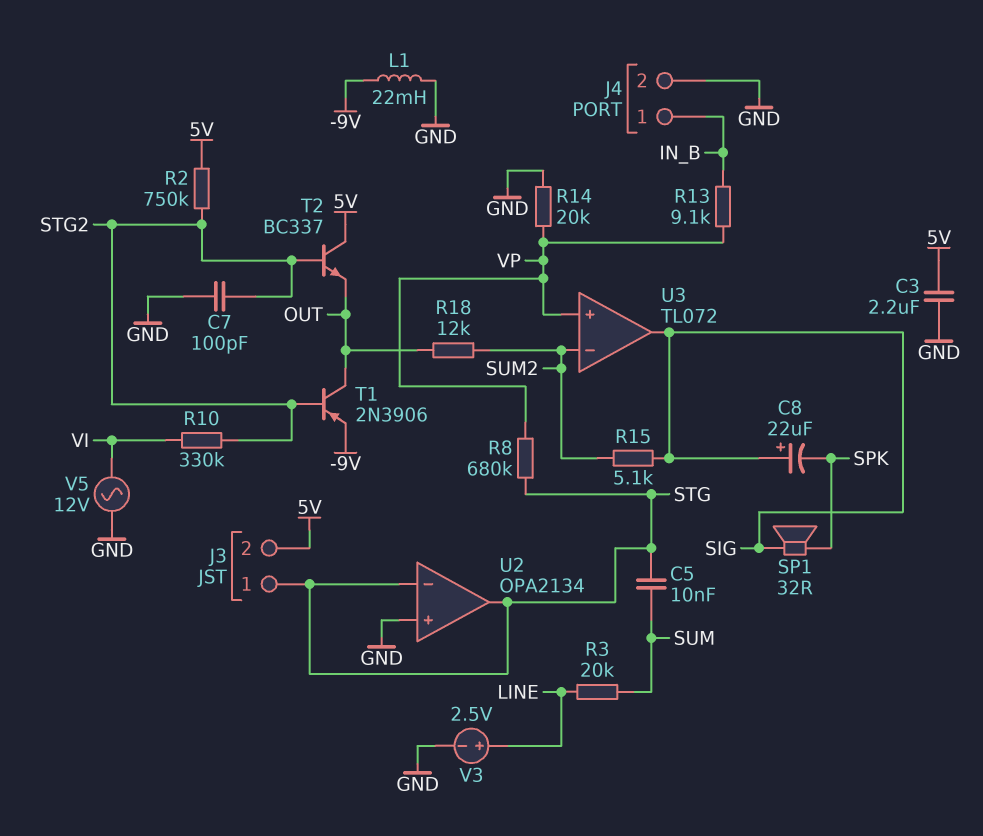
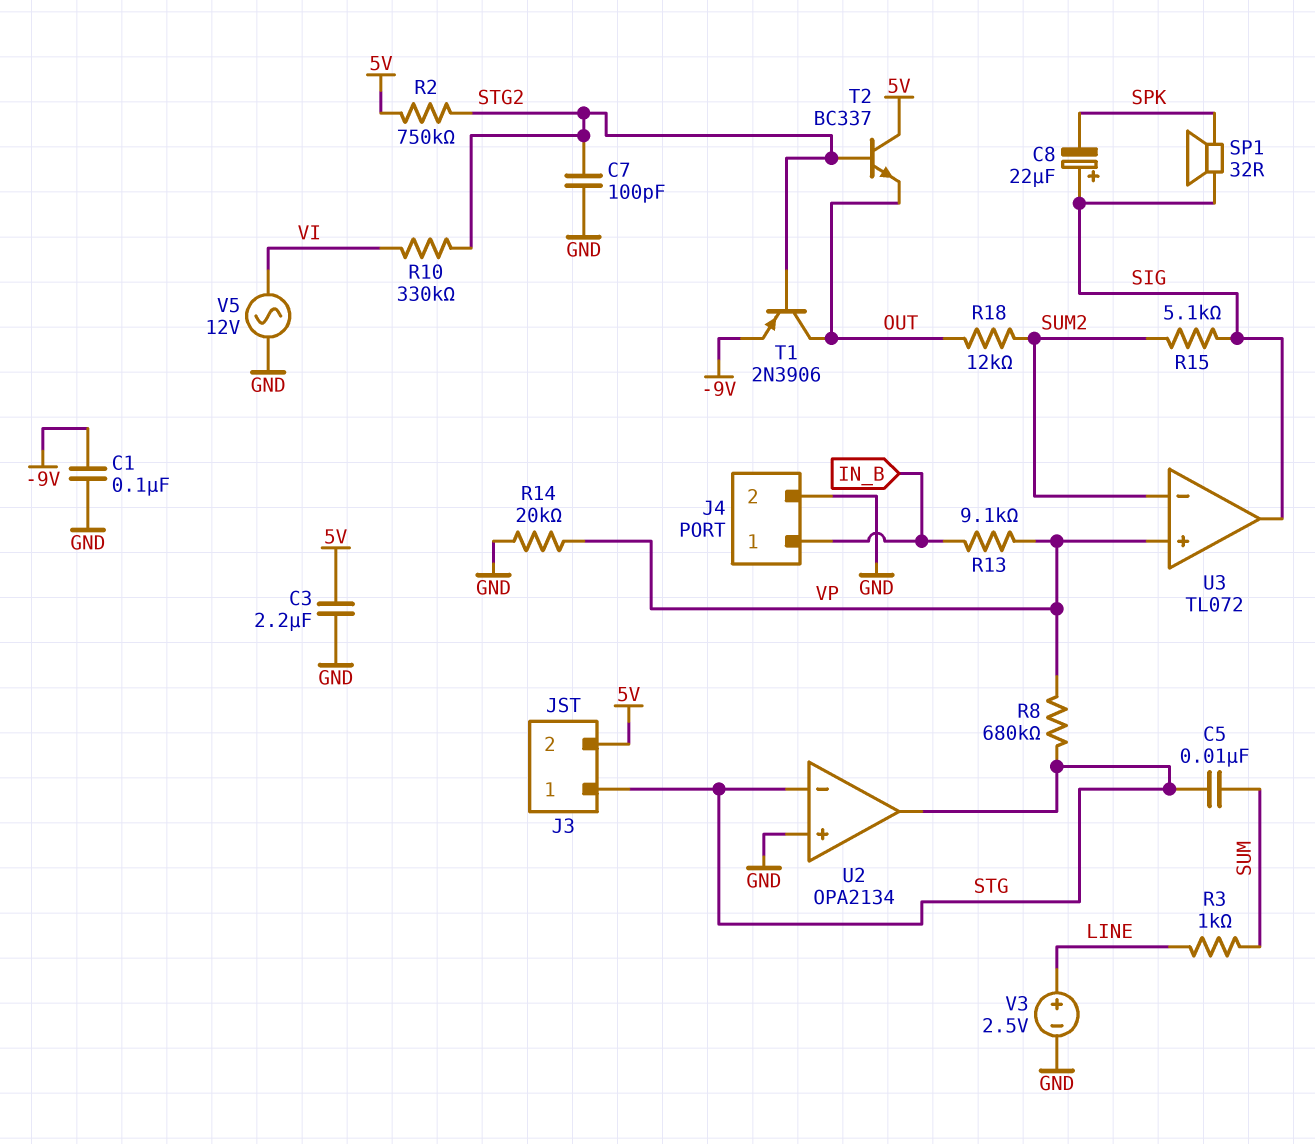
C1: none -> 100nF (-9V, GND)
L1: 22mH (-9V, GND) -> none
R3: 20k (LINE, SUM) -> 1k (LINE, SUM)

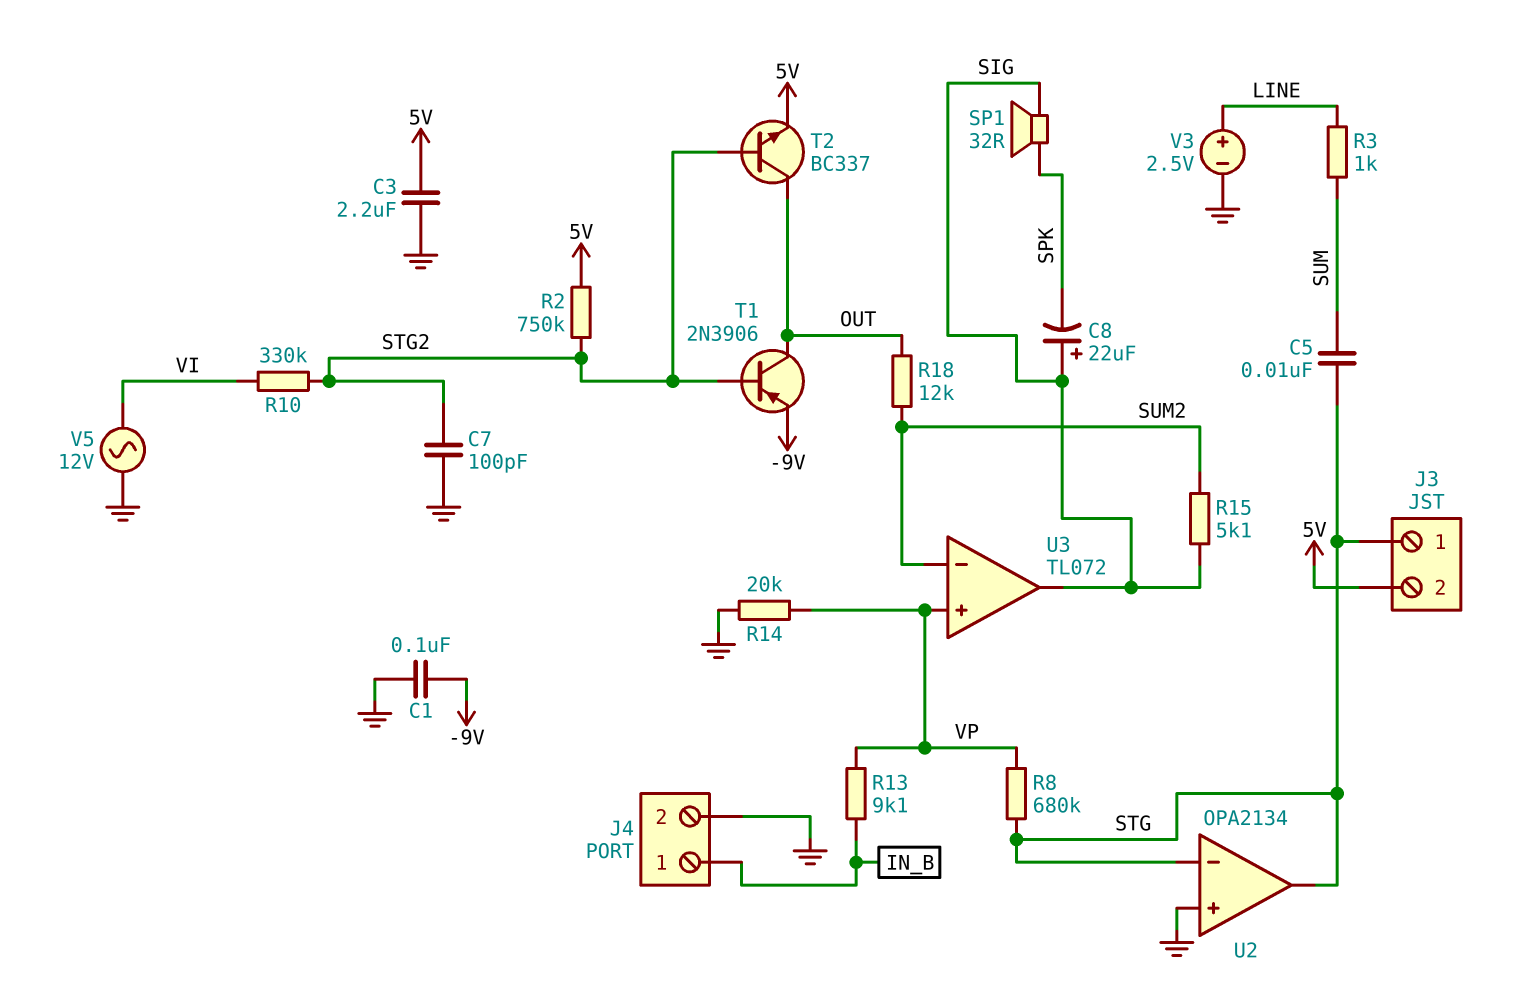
T2: NPN BC337 (B STG2, C 5V, E OUT) -> NPN BC337 (B STG2, C OUT, E 5V)

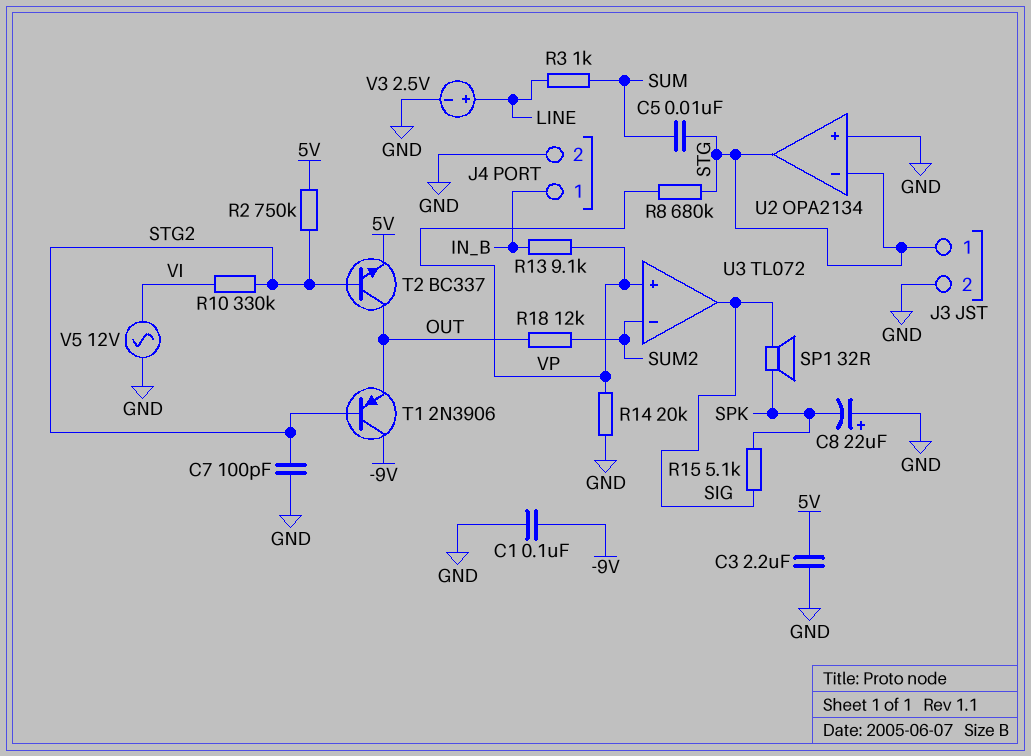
C8: 22uF (plus SIG, minus SPK) -> 22uF (plus GND, minus SPK)
J3 pin 2: 5V -> GND
R15: 5.1k (SIG, SUM2) -> 5.1k (SIG, SPK)
T1: PNP 2N3906 (B STG2, C OUT, E -9V) -> PNP 2N3906 (B STG2, C -9V, E OUT)

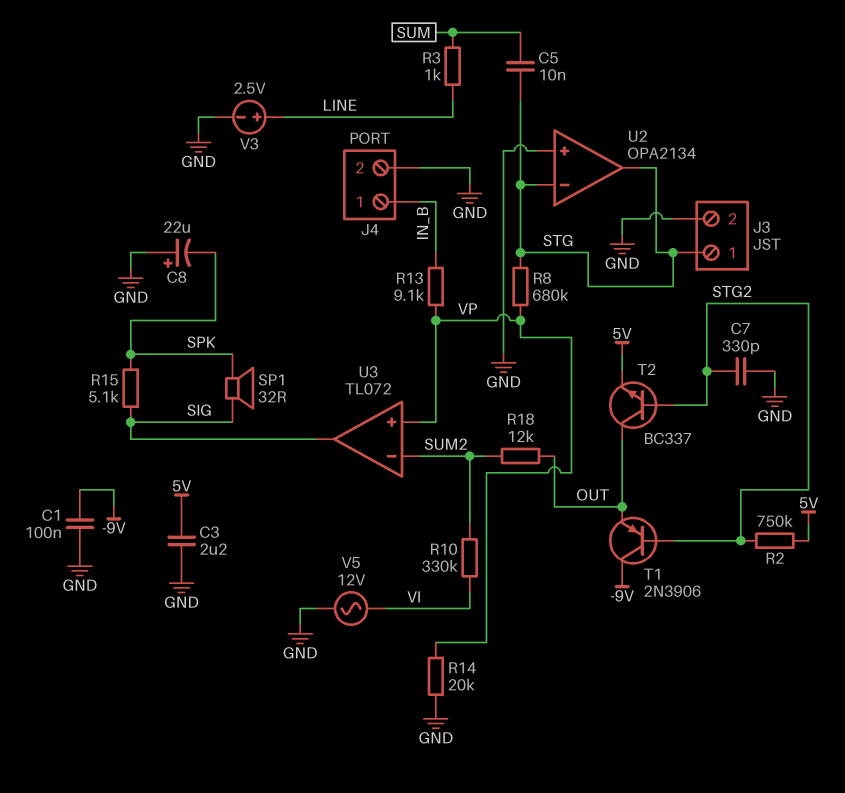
C7: 100pF (GND, STG2) -> 330pF (GND, STG2)
R10: 330k (STG2, VI) -> 330k (SUM2, VI)

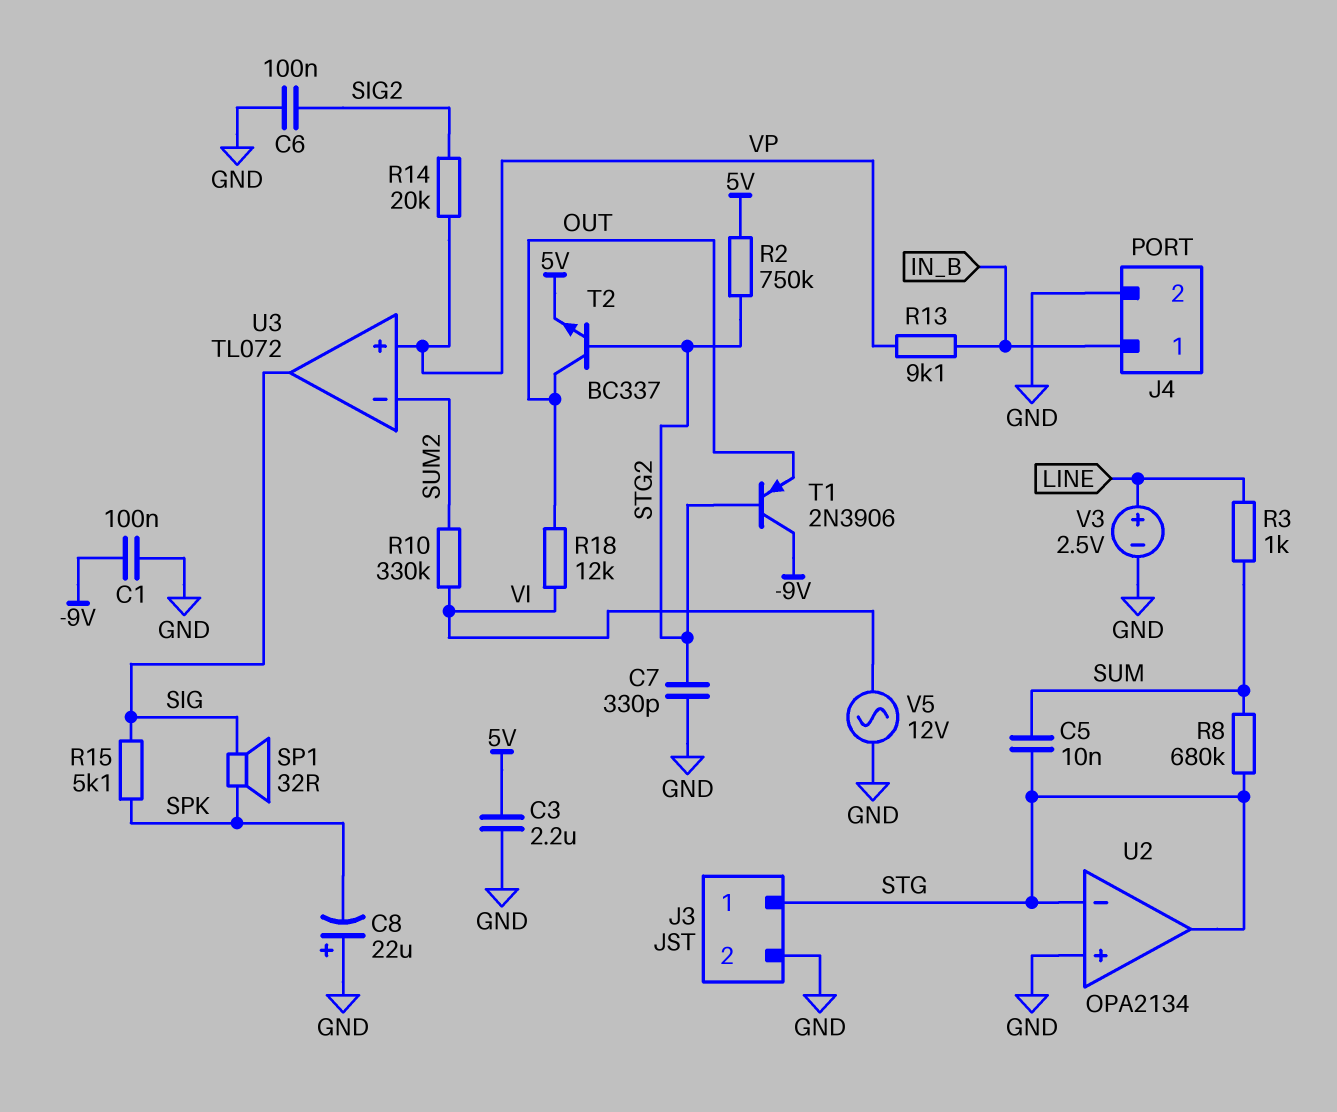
C6: none -> 100nF (GND, SIG2)
R8: 680k (STG, VP) -> 680k (STG, SUM)
R14: 20k (GND, VP) -> 20k (SIG2, VP)
R18: 12k (OUT, SUM2) -> 12k (OUT, VI)

